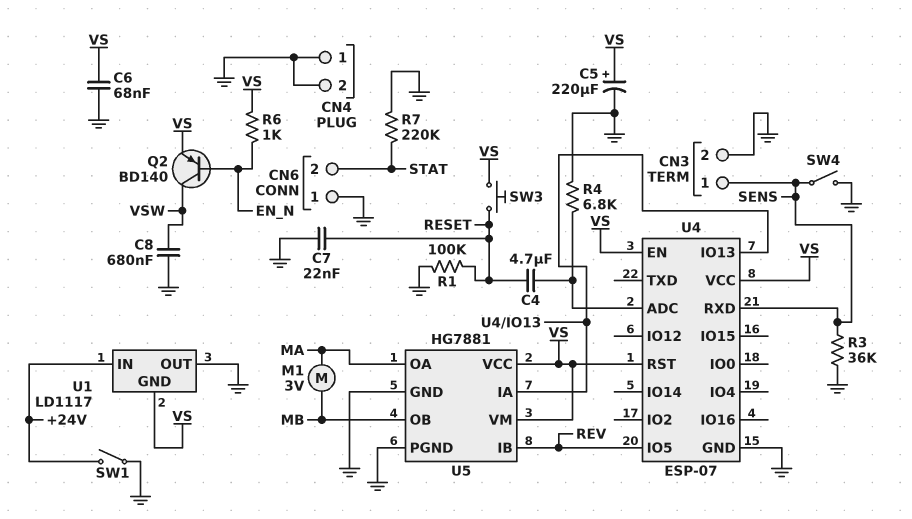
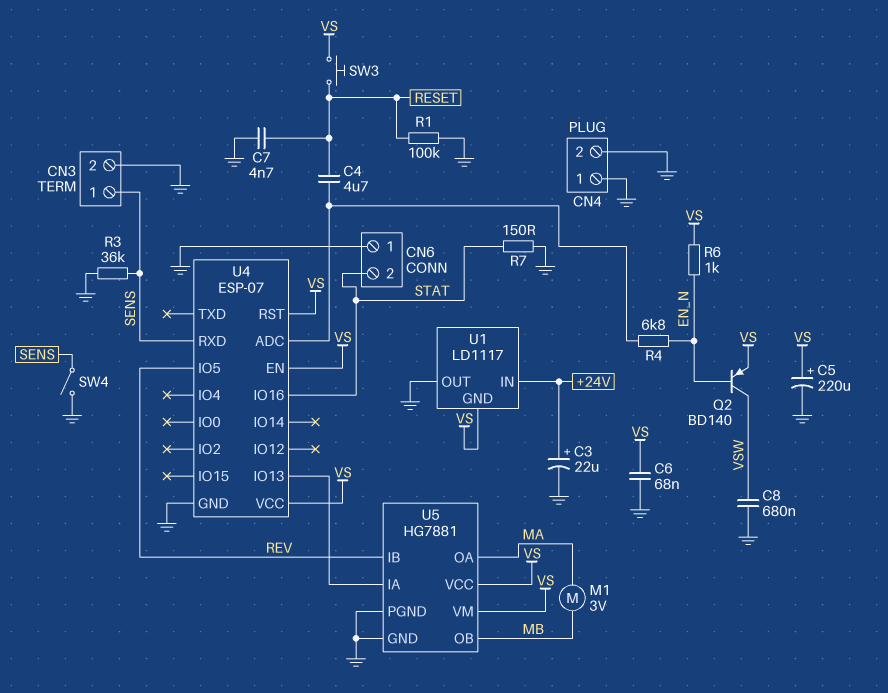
C3: none -> 22uF (plus +24V, minus GND)
C7: 22nF (GND, RESET) -> 4.7nF (GND, RESET)
R4: 6.8k (GND, U4/ADC) -> 6.8k (EN_N, U4/ADC)
R7: 220k (GND, STAT) -> 150 (GND, STAT)
SW1: switch (+24V, GND) -> none
U4 pin IO16: none -> STAT

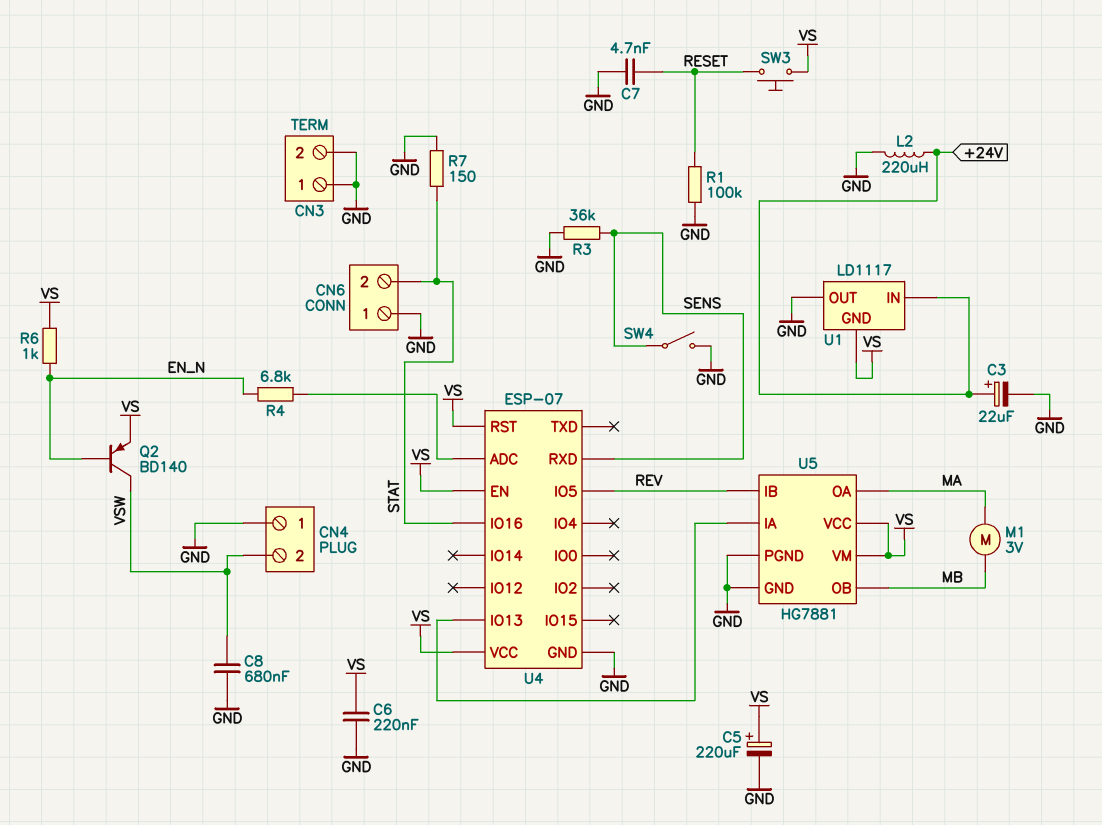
C4: 4.7uF (RESET, U4/ADC) -> none
C6: 68nF (GND, VS) -> 220nF (GND, VS)
CN3 pin 1: SENS -> GND
CN4 pin 2: GND -> VSW
L2: none -> 220uH (+24V, GND)

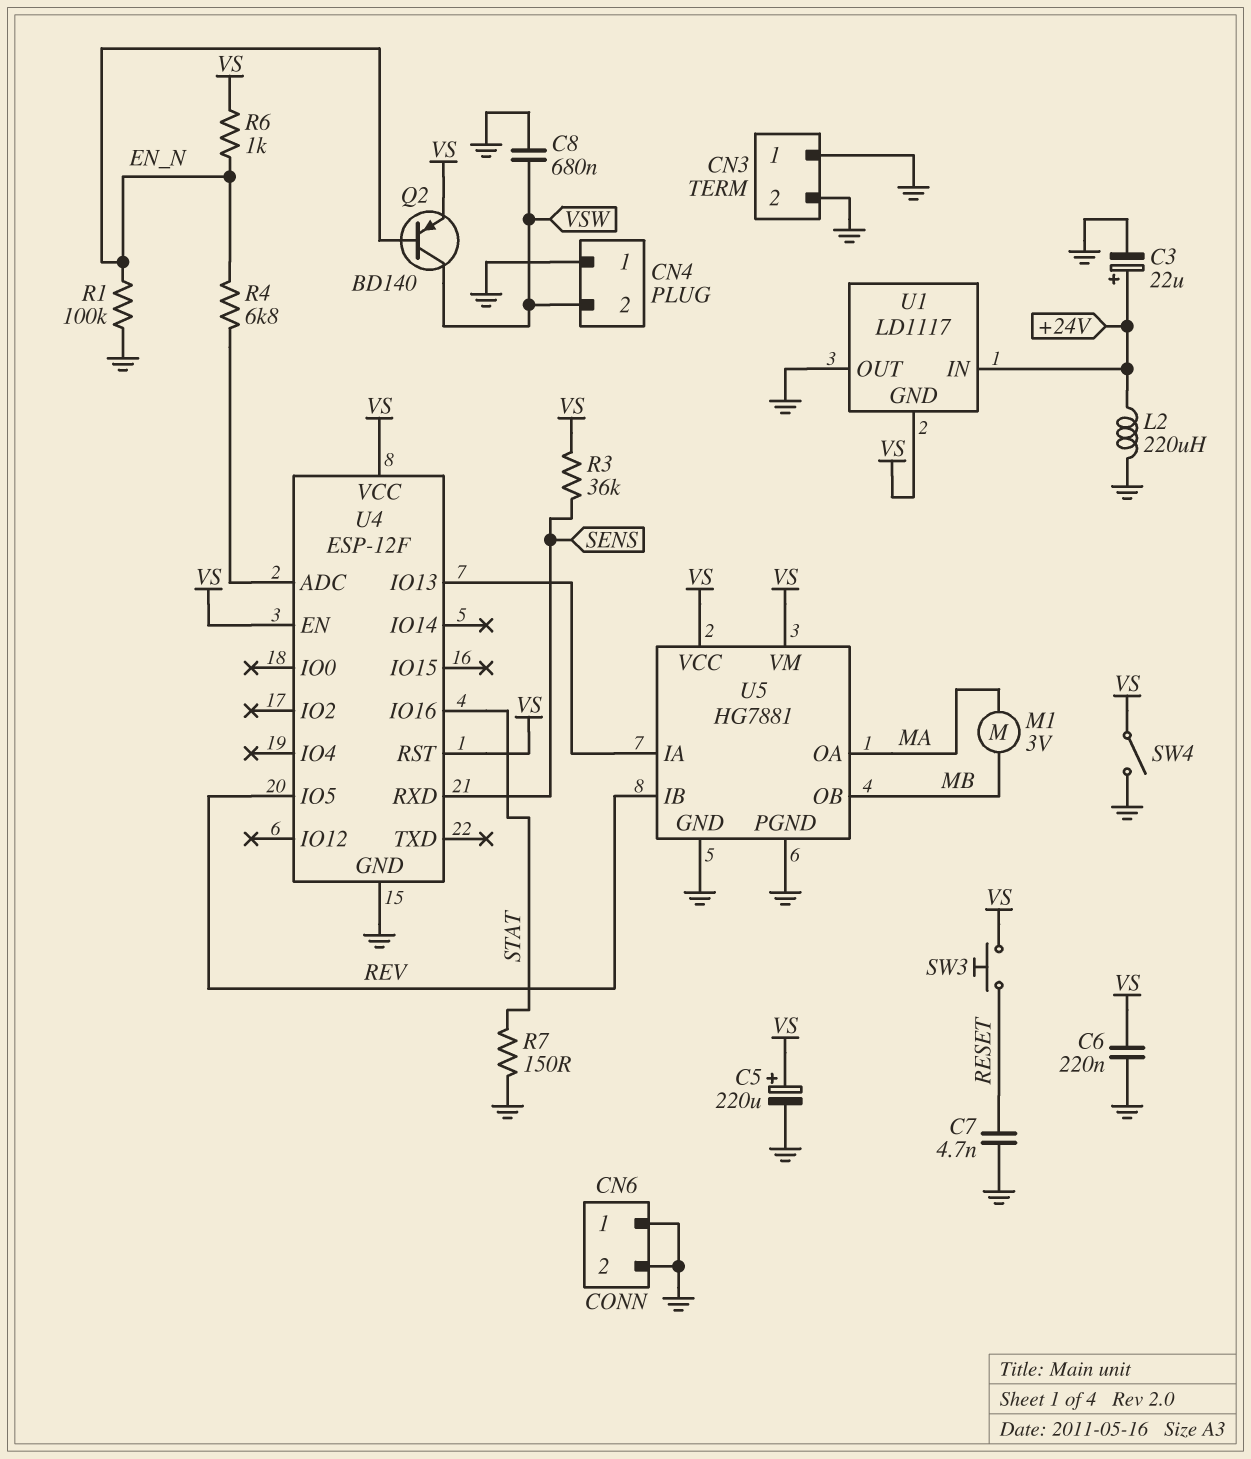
CN6 pin 2: STAT -> GND
R1: 100k (GND, RESET) -> 100k (EN_N, GND)
R3: 36k (GND, SENS) -> 36k (SENS, VS)
SW4: switch (GND, SENS) -> switch (GND, VS)
U4: ESP-07 -> ESP-12F

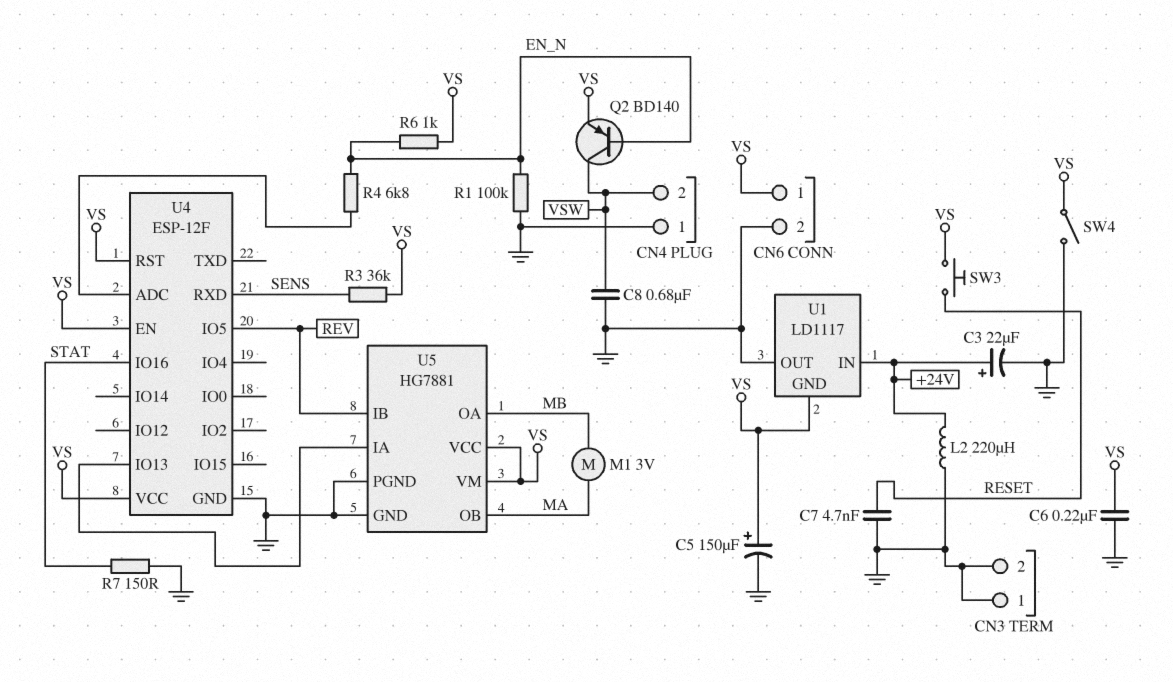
C5: 220uF (plus VS, minus GND) -> 150uF (plus VS, minus GND)
CN6 pin 1: GND -> VS
U5 pin OA: MA -> MB
U5 pin OB: MB -> MA

